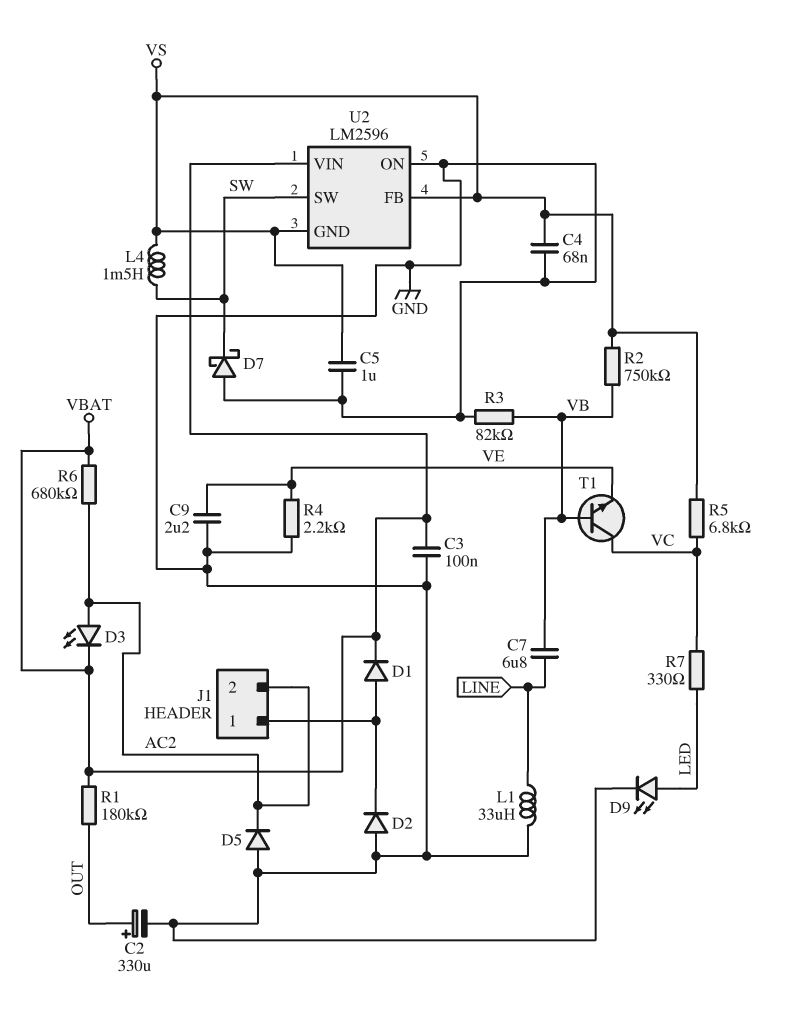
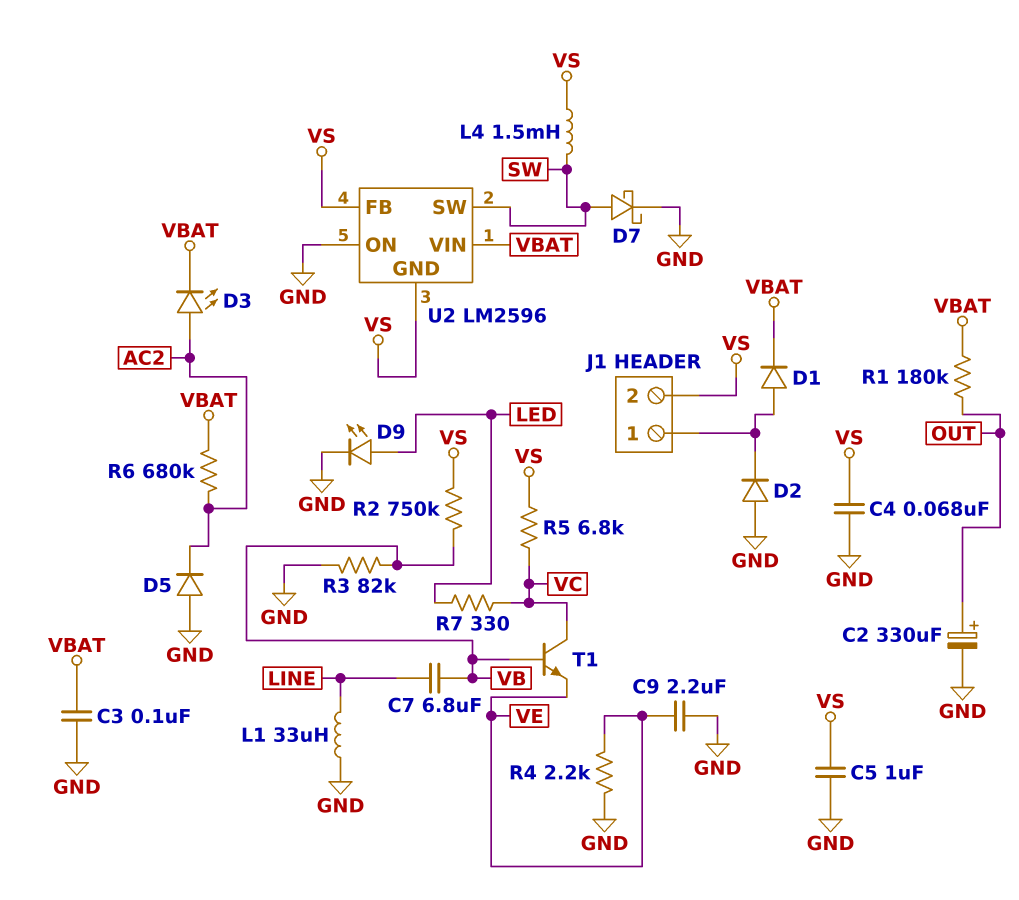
D7: schottky (A GND, K SW) -> schottky (A SW, K GND)
J1 pin 2: AC2 -> VS

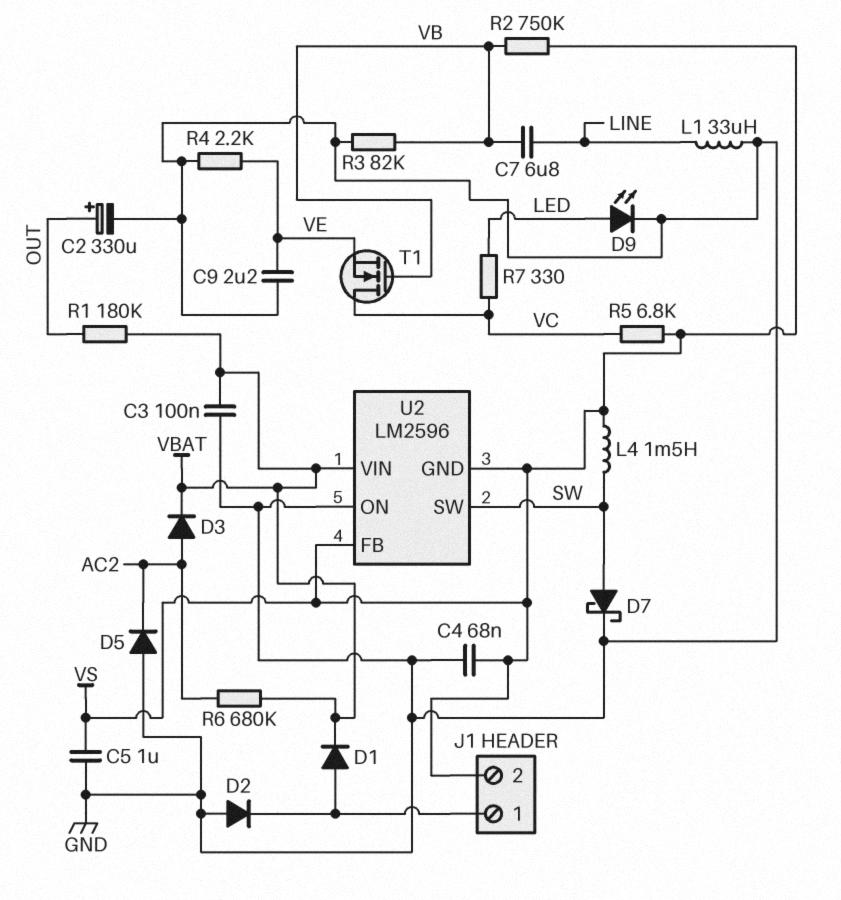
D3: LED (A AC2, K VBAT) -> diode (A AC2, K VBAT)
T1: NPN (B VB, C VC, E VE) -> NMOS (G VB, D VC, S VE)

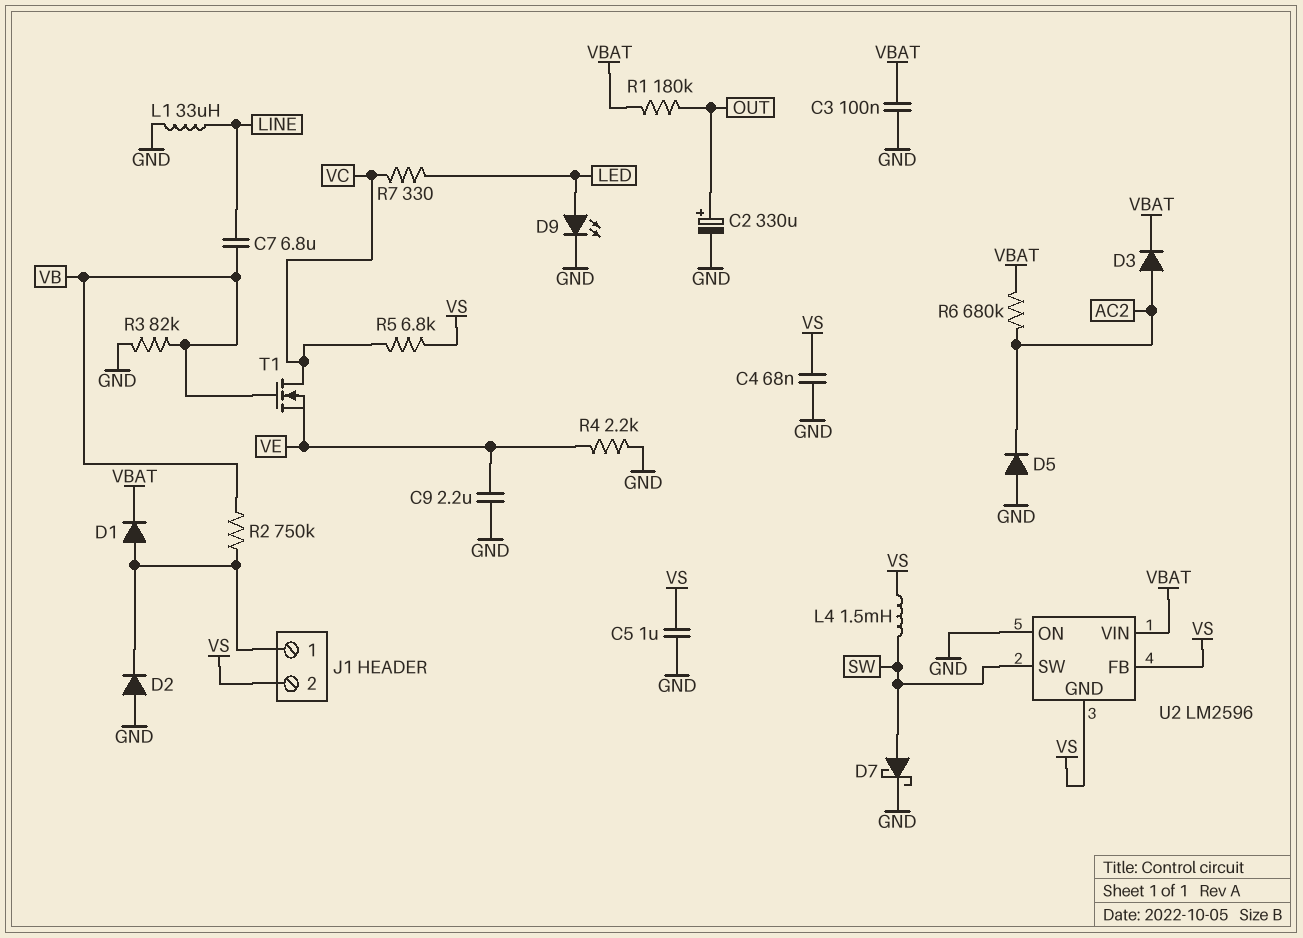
R2: 750k (VB, VS) -> 750k (J1/1, VB)

